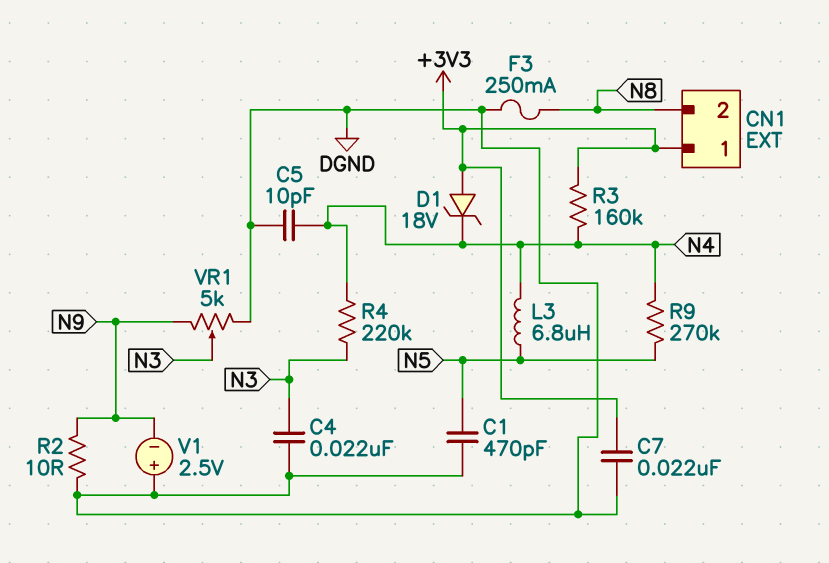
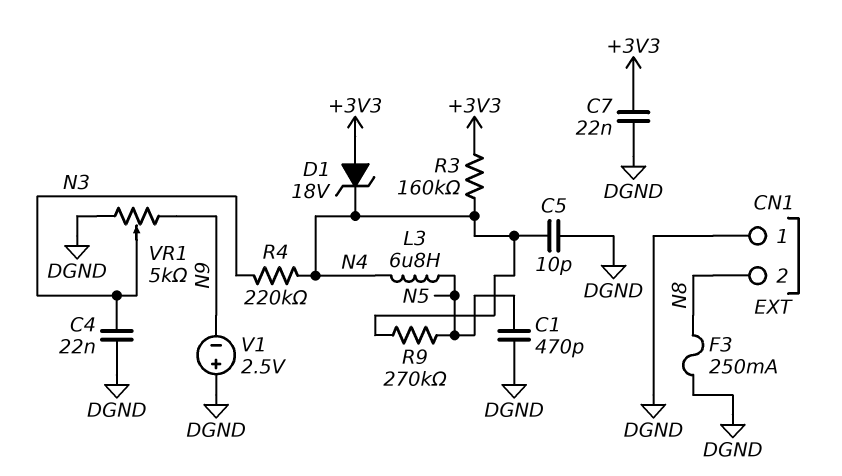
CN1 pin 1: +3V3 -> DGND
R2: 10 (DGND, N9) -> none

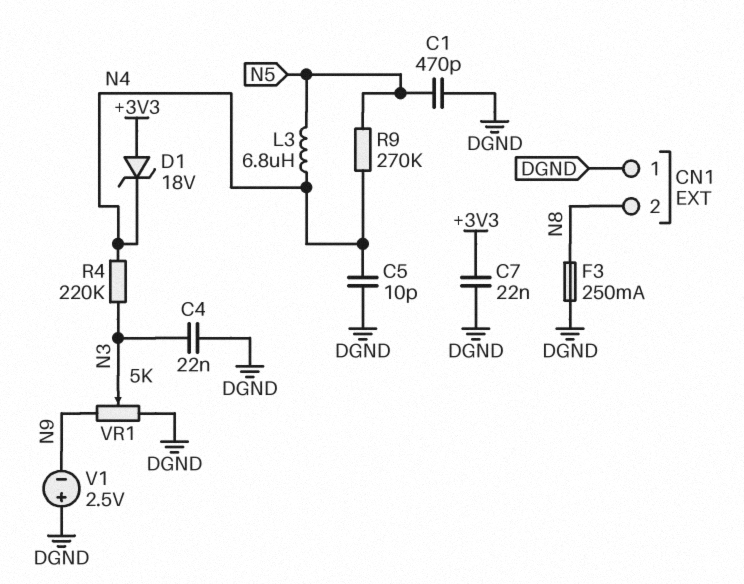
R3: 160k (+3V3, N4) -> none

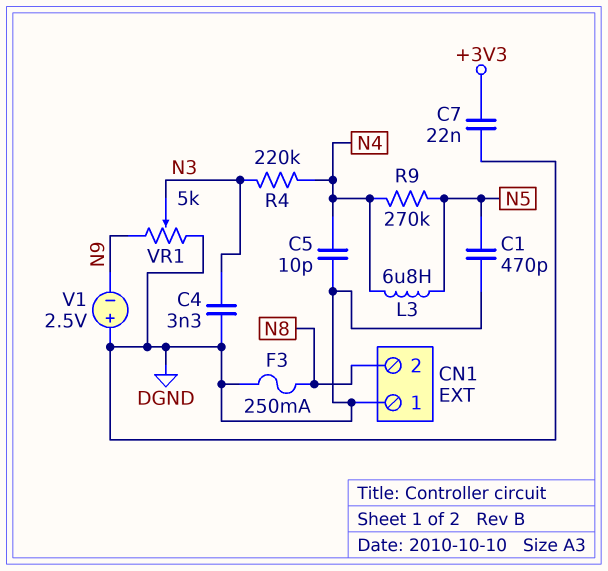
C4: 22nF (DGND, N3) -> 3.3nF (DGND, N3)
D1: zener 18V (A +3V3, K N4) -> none

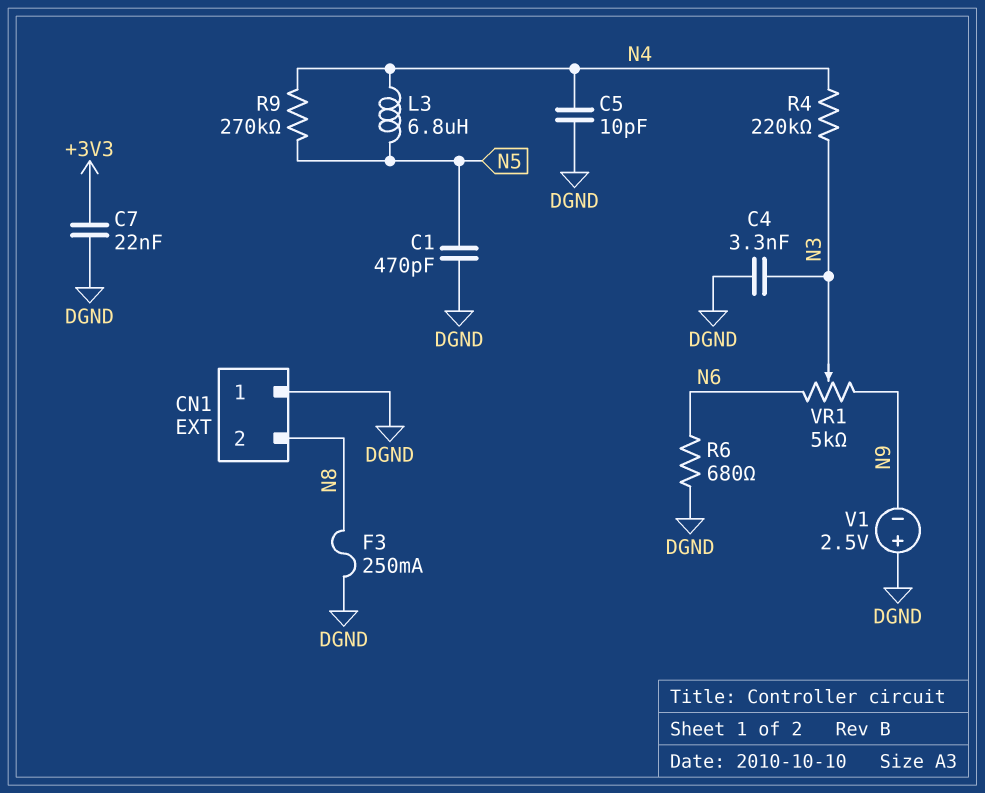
R6: none -> 680 (DGND, N6)
VR1: 5k (DGND, N9, wiper N3) -> 5k (N6, N9, wiper N3)

